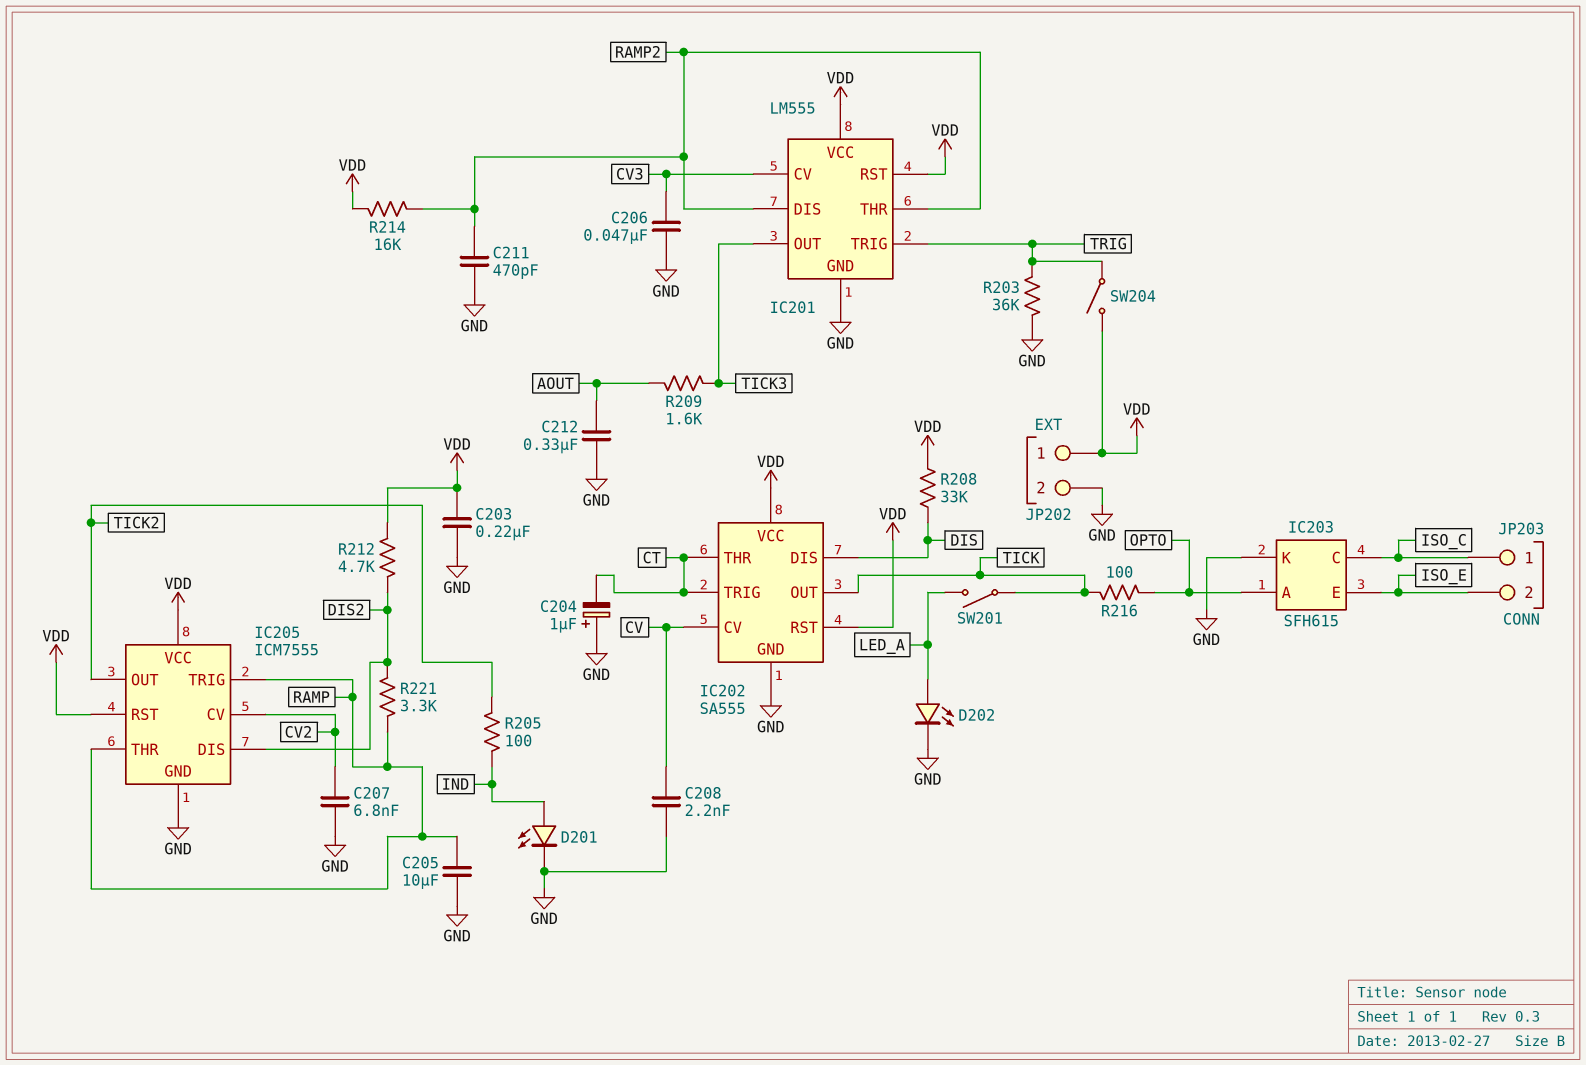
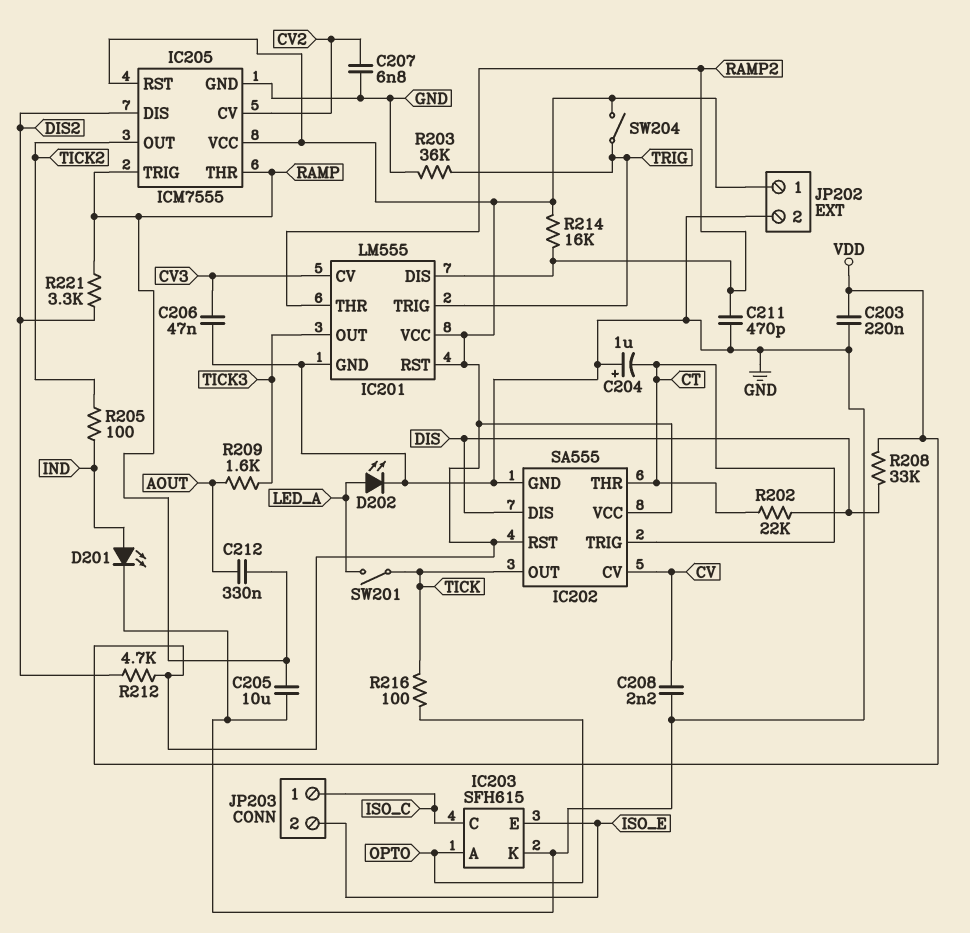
C212: 330nF (AOUT, GND) -> 330nF (AOUT, RAMP)
R202: none -> 22k (CT, DIS)

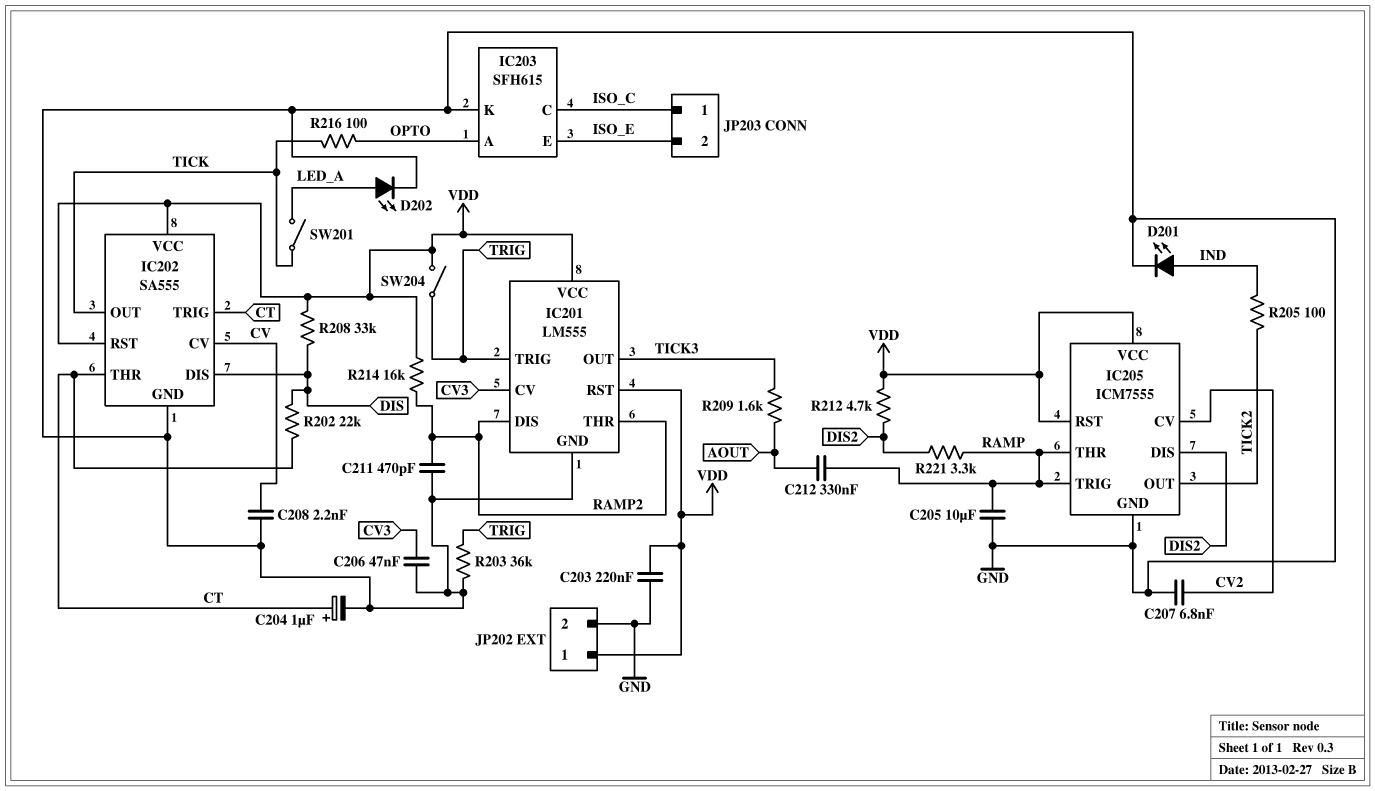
C204: 1uF (plus GND, minus CT) -> 1uF (plus CT, minus GND)

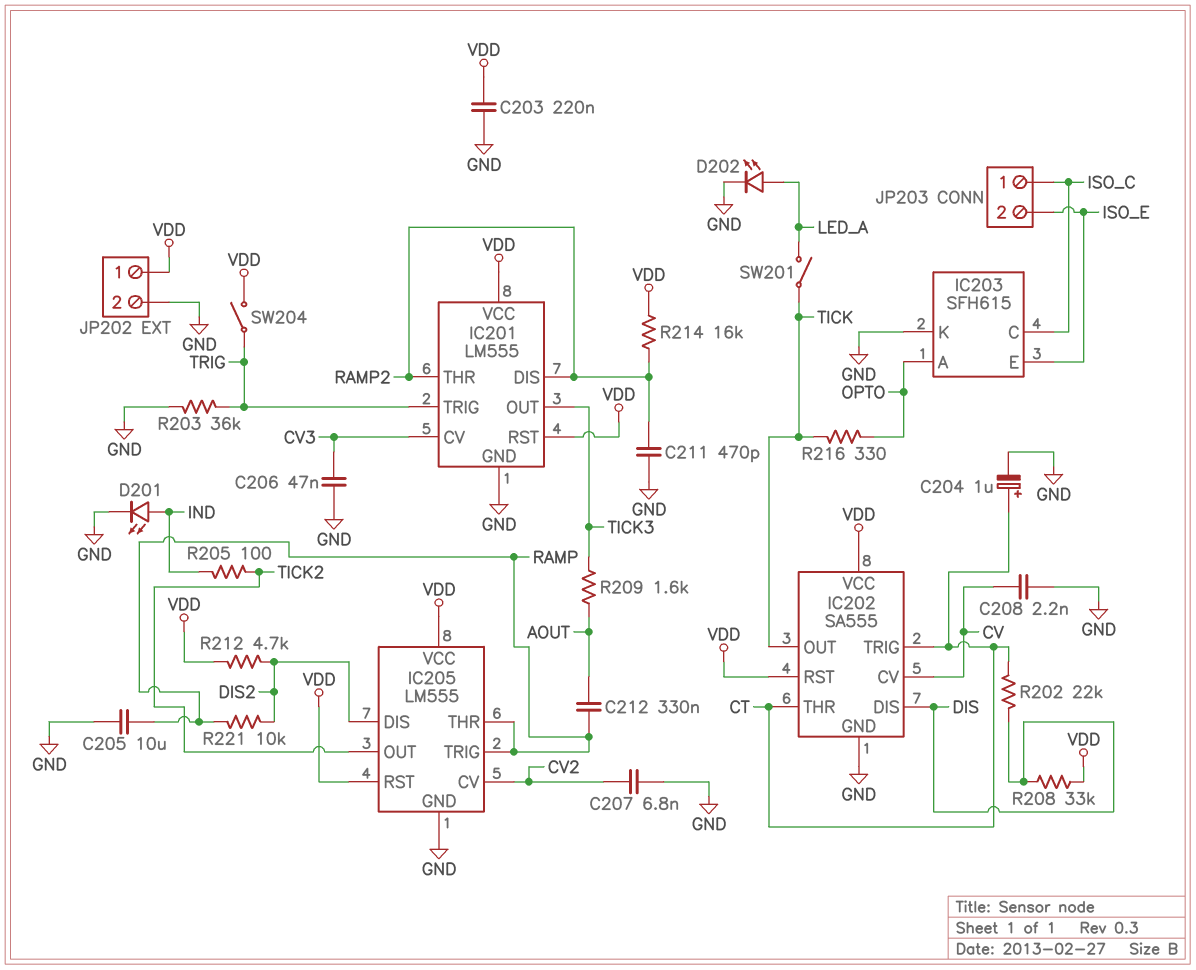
IC205: ICM7555 -> LM555
R216: 100 (OPTO, TICK) -> 330 (OPTO, TICK)
R221: 3.3k (DIS2, RAMP) -> 10k (DIS2, RAMP)

